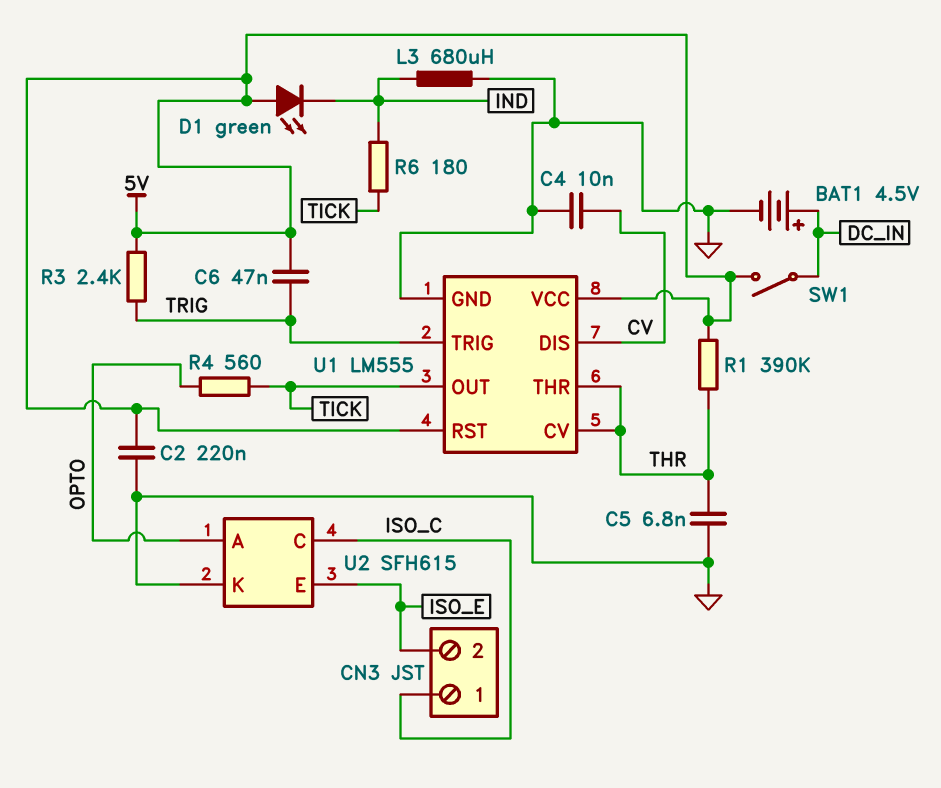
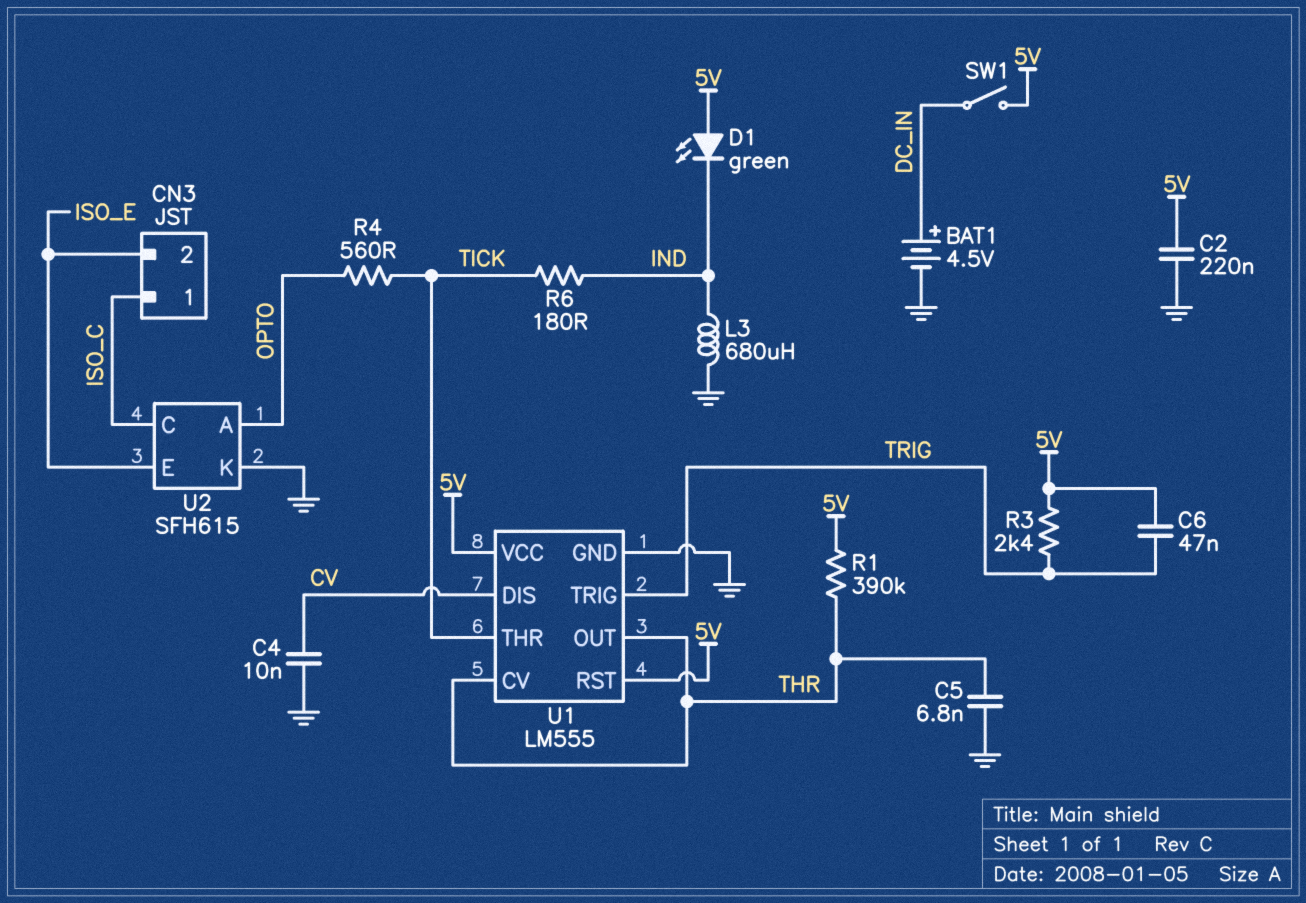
U1 pin OUT: TICK -> THR
U1 pin THR: THR -> TICK

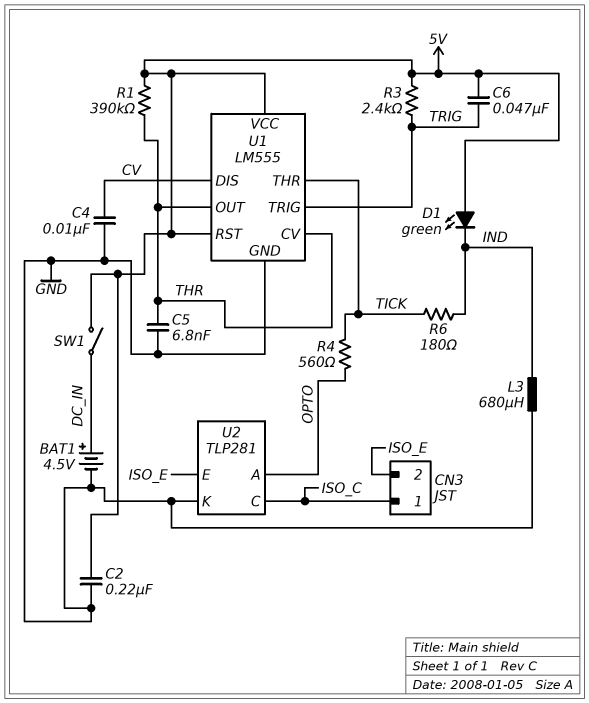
U2: SFH615 -> TLP281

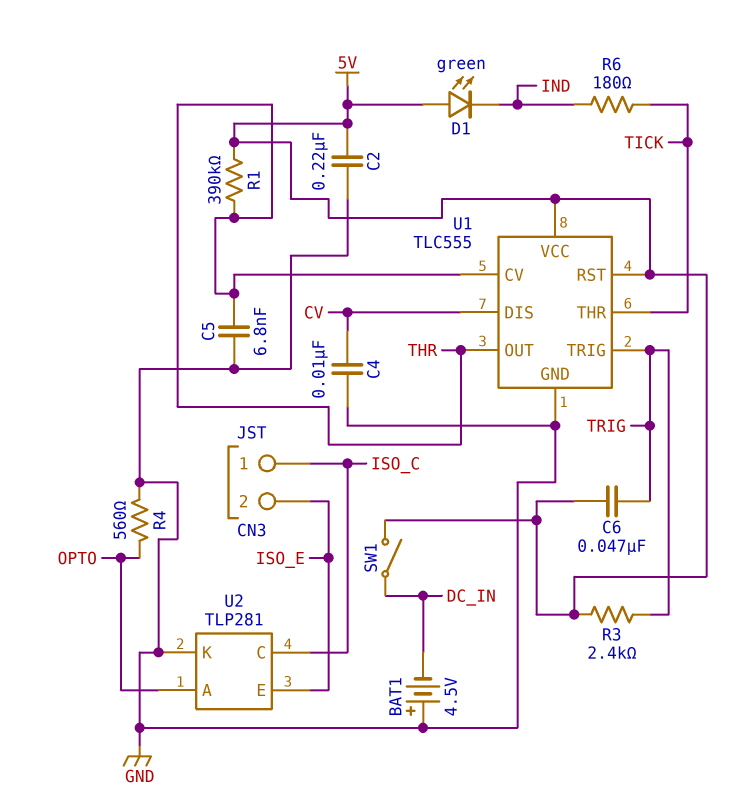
BAT1: 4.5V (plus DC_IN, minus GND) -> 4.5V (plus GND, minus DC_IN)
L3: 680uH (GND, IND) -> none
R4: 560 (OPTO, TICK) -> 560 (GND, OPTO)
U1: LM555 -> TLC555

